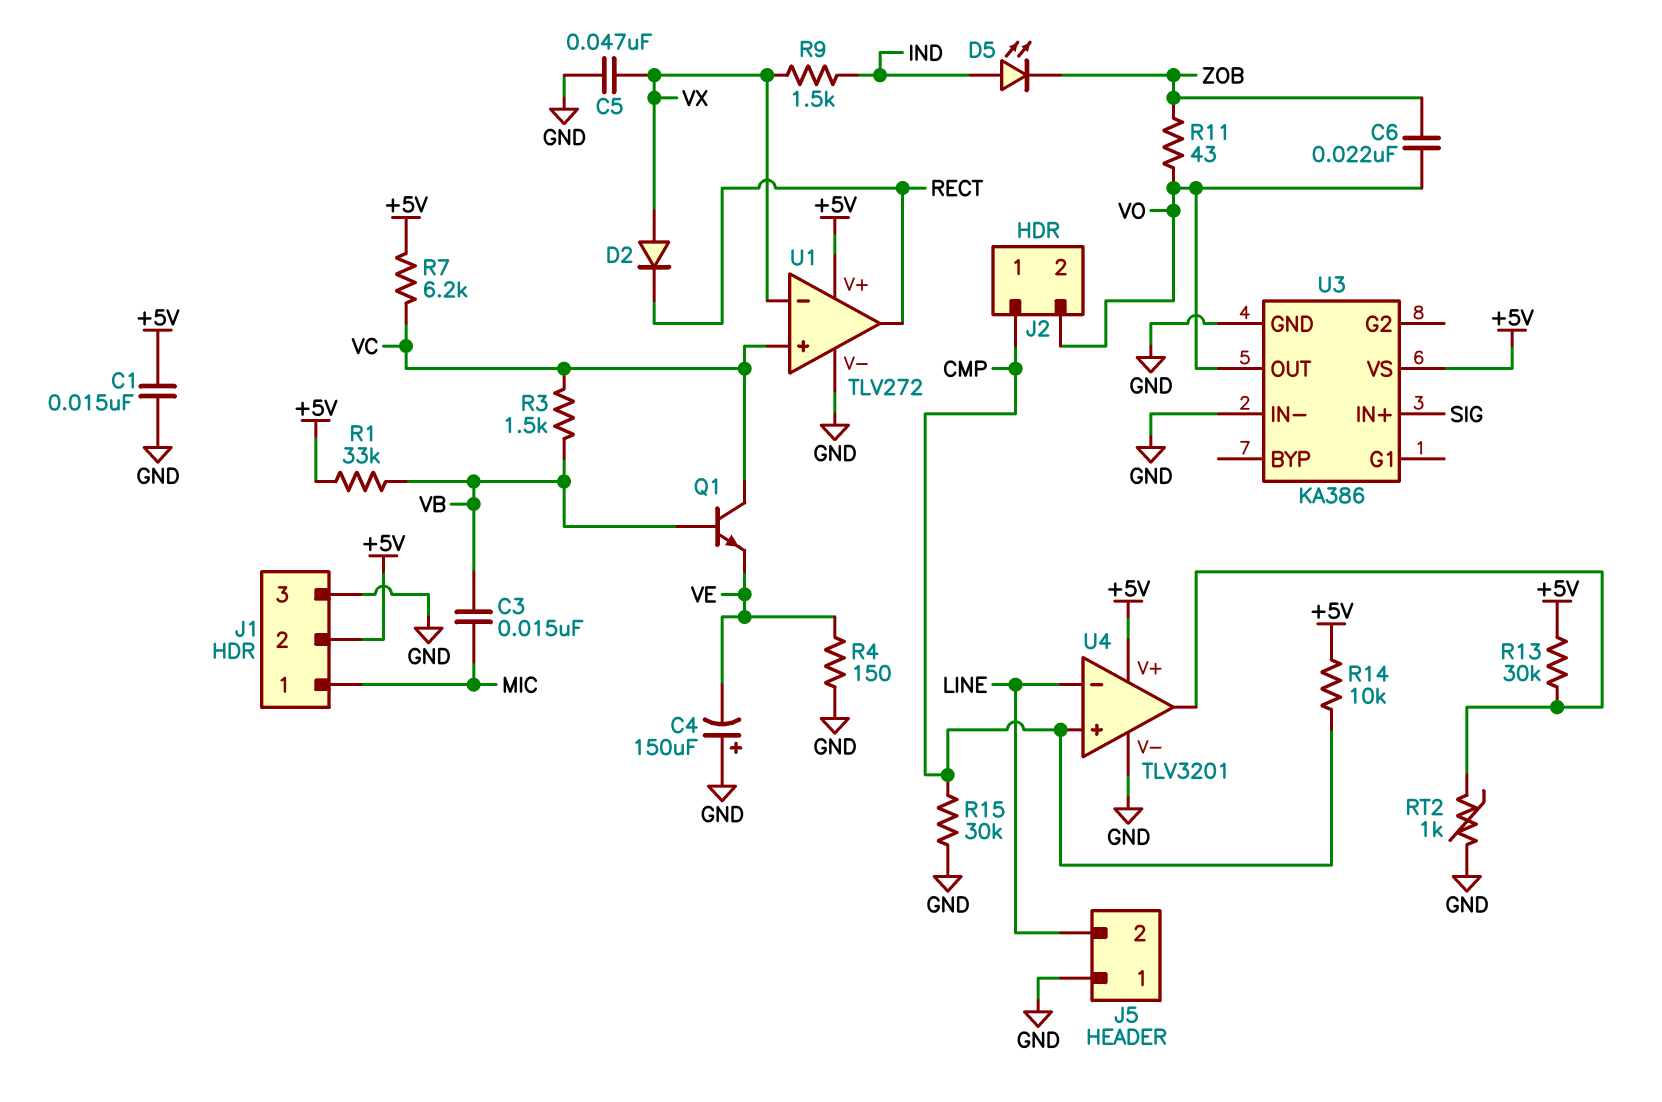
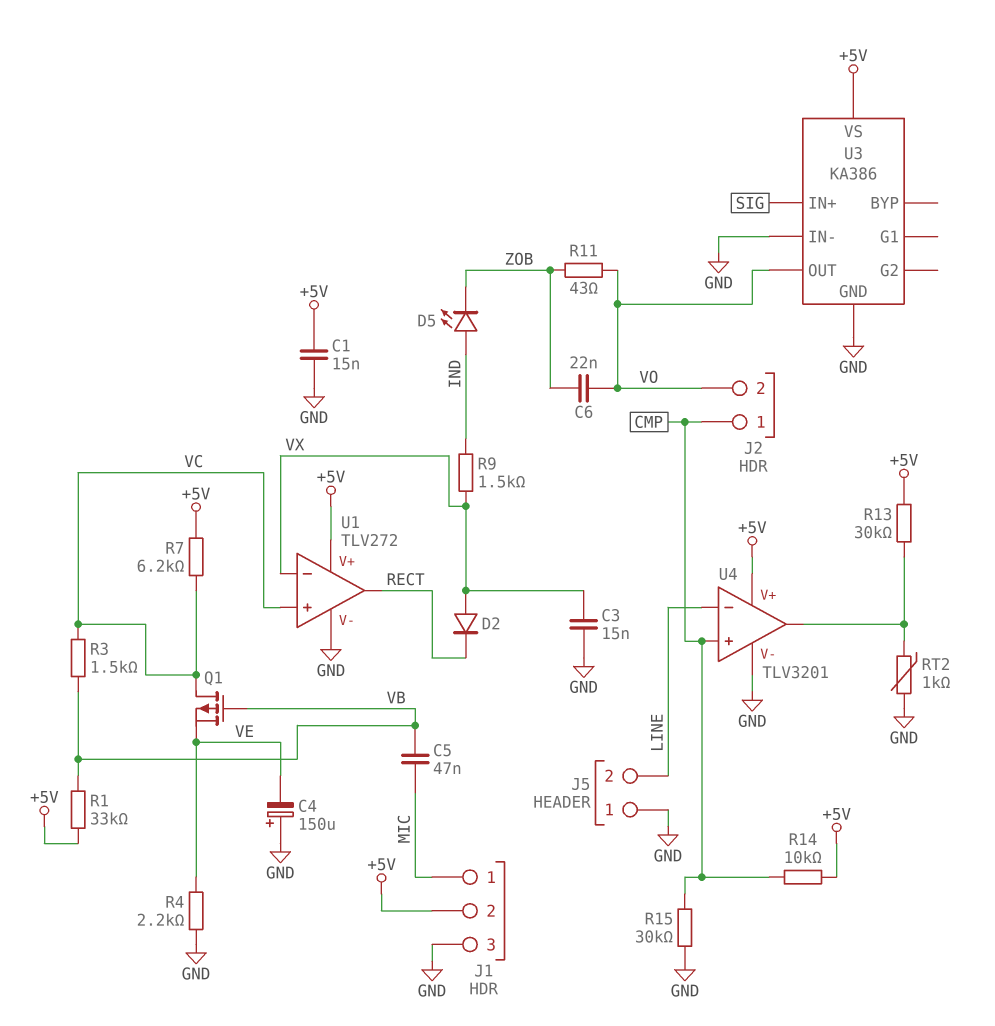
C3: 15nF (MIC, VB) -> 15nF (GND, VX)
C5: 47nF (GND, VX) -> 47nF (MIC, VB)
Q1: NPN (B VB, C VC, E VE) -> PMOS (G VB, D VC, S VE)
R4: 150 (GND, VE) -> 2.2k (GND, VE)

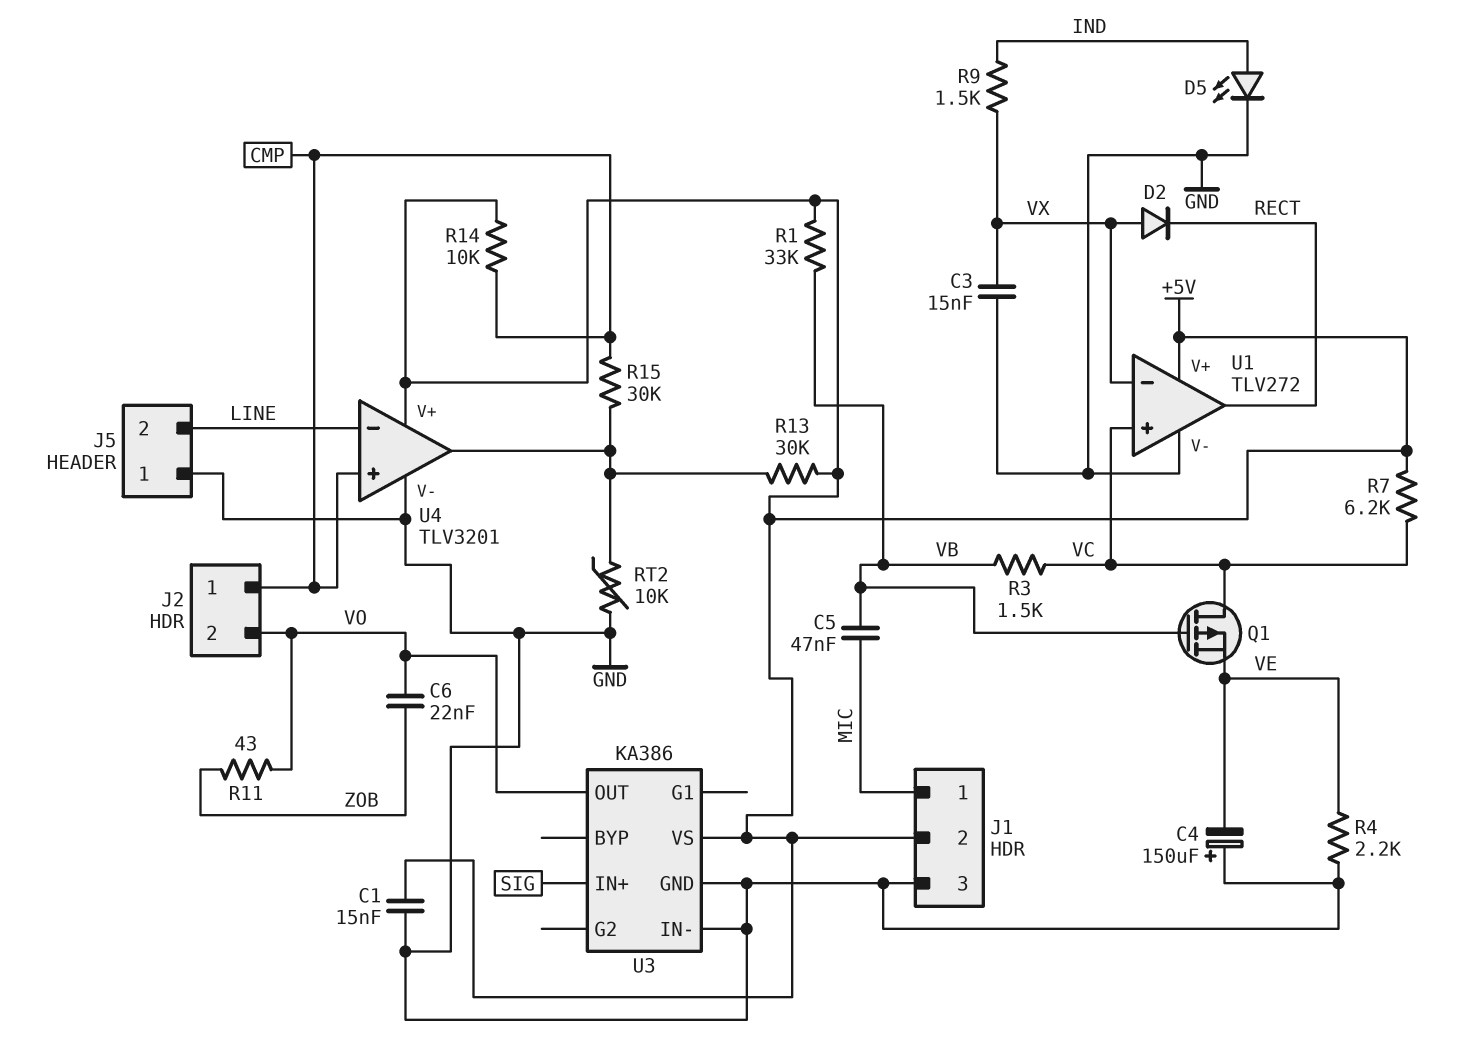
D5: LED (A IND, K ZOB) -> LED (A IND, K GND)
R15: 30k (CMP, GND) -> 30k (CMP, U4/out)
RT2: 1k (GND, U4/out) -> 10k (GND, U4/out)

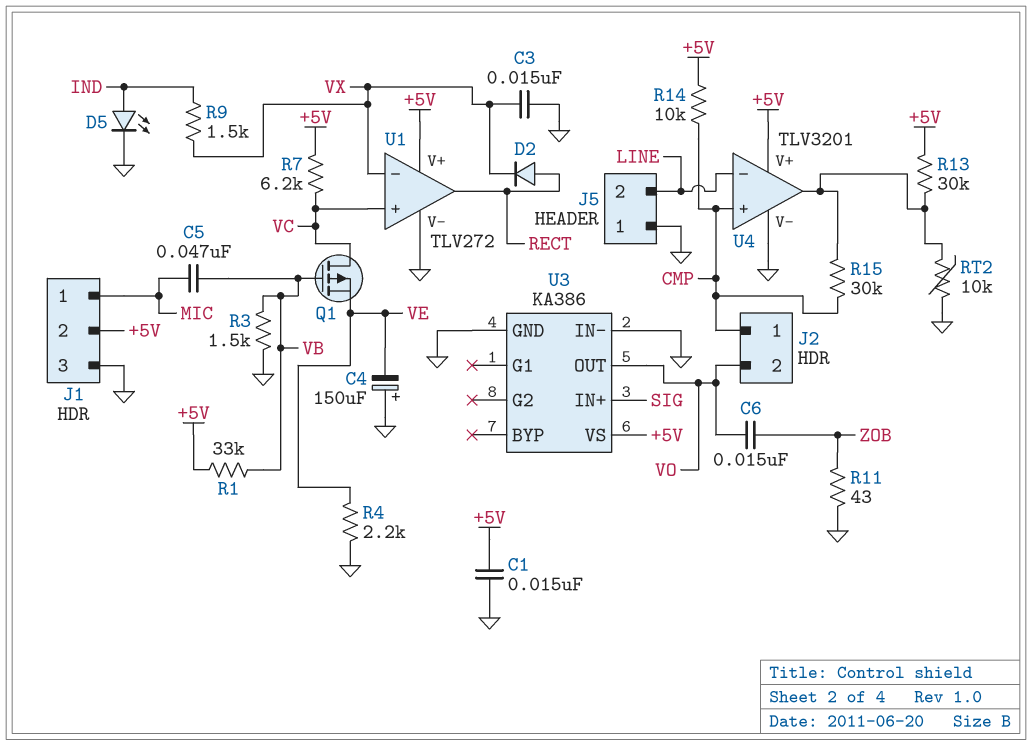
C6: 22nF (VO, ZOB) -> 15nF (VO, ZOB)
D2: diode (A VX, K RECT) -> diode (A RECT, K VX)
R3: 1.5k (VB, VC) -> 1.5k (GND, VB)
R11: 43 (VO, ZOB) -> 43 (GND, ZOB)

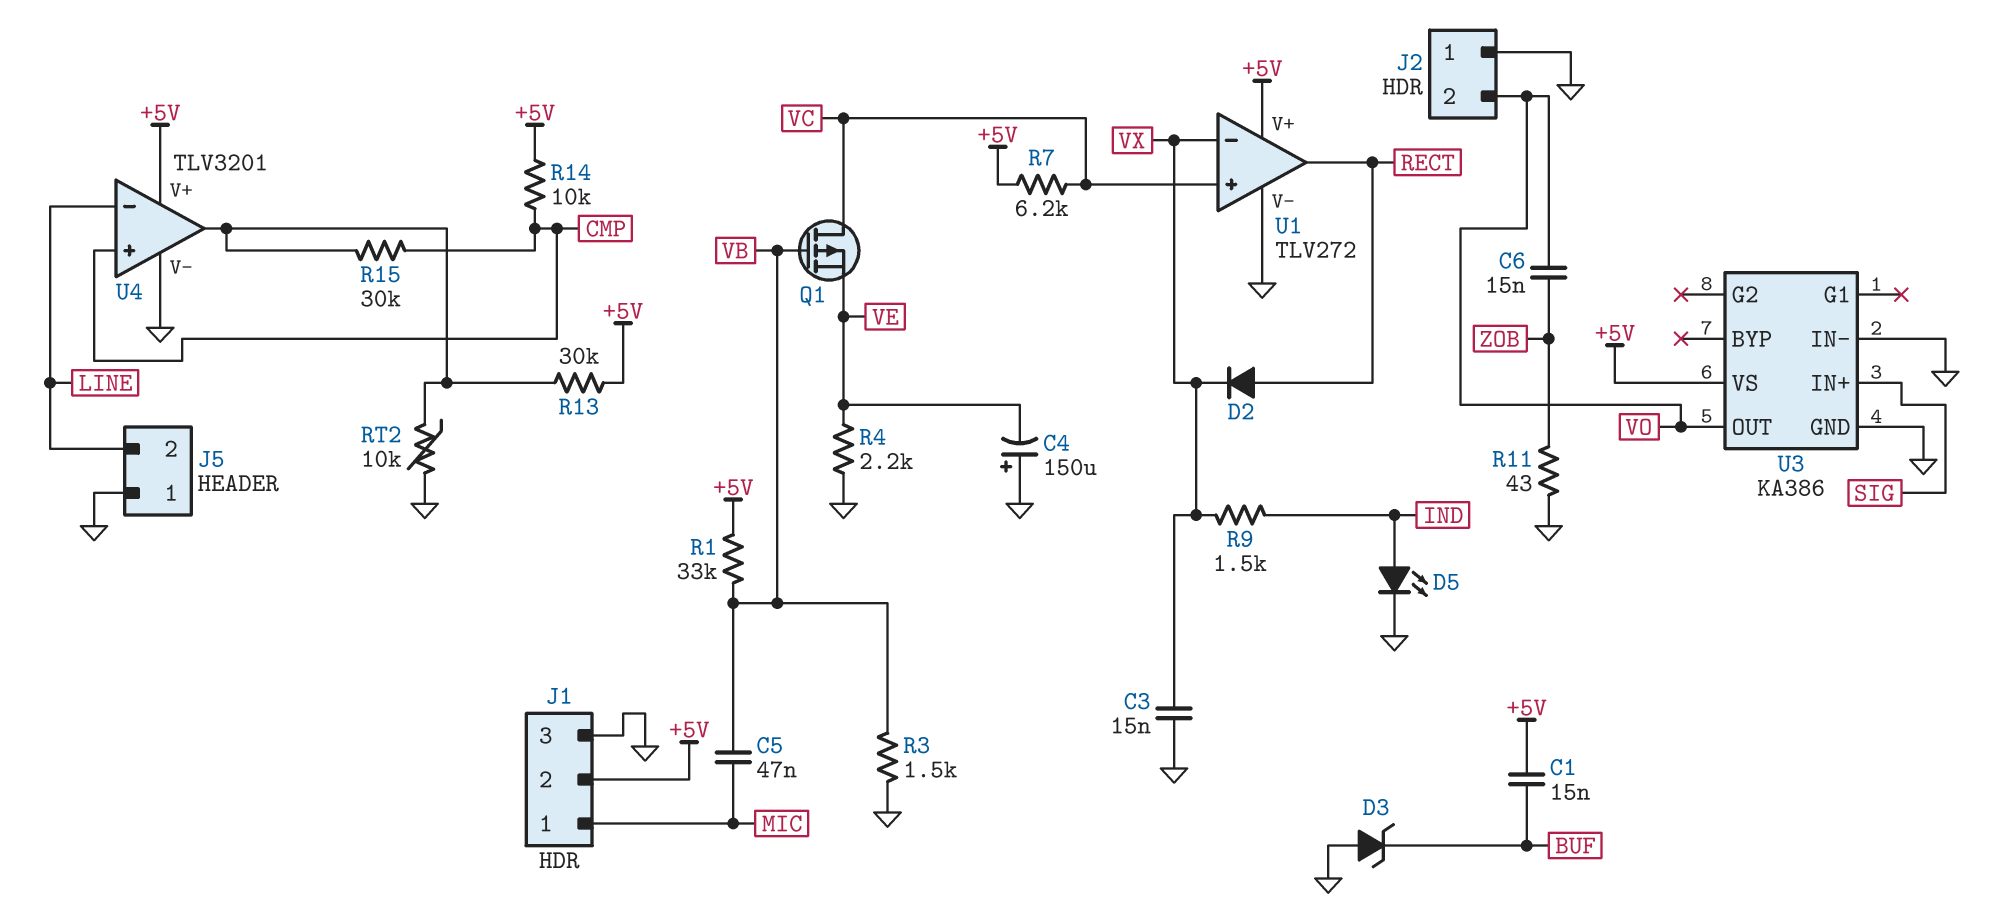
C1: 15nF (+5V, GND) -> 15nF (+5V, BUF)
D3: none -> zener (A GND, K BUF)
J2 pin 1: CMP -> GND

